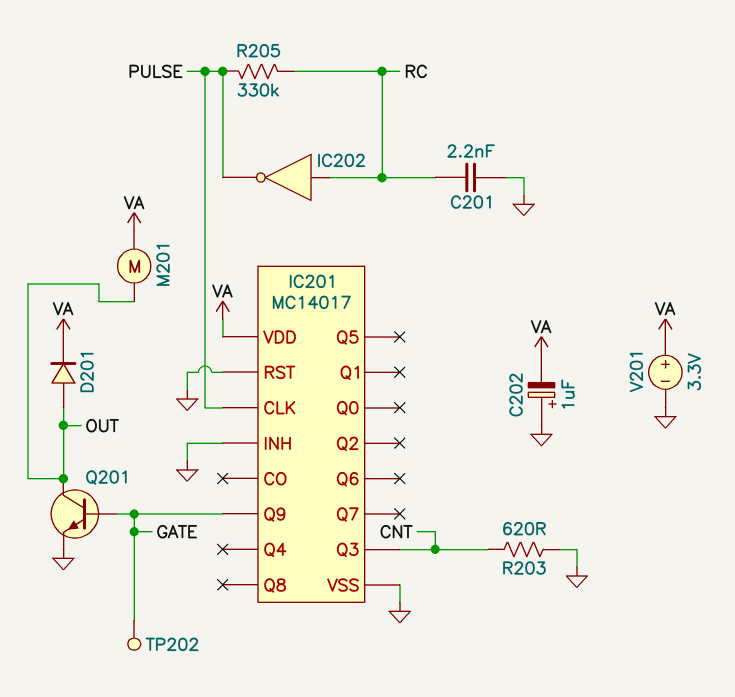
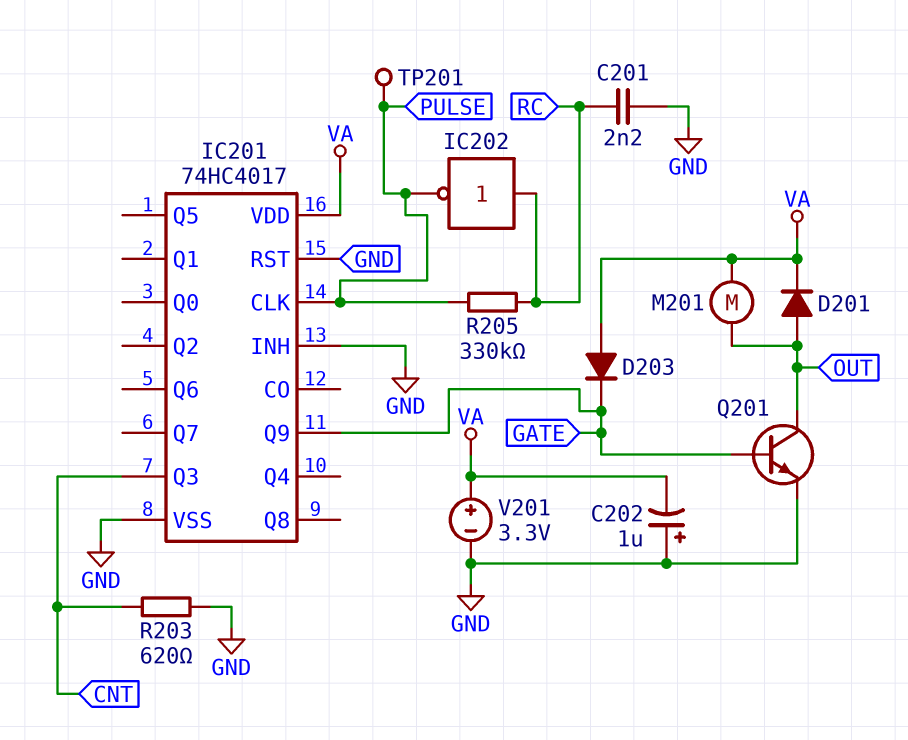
D203: none -> diode (A VA, K GATE)
IC201: MC14017 -> 74HC4017
TP201: none -> test point (PULSE)
TP202: test point (GATE) -> none

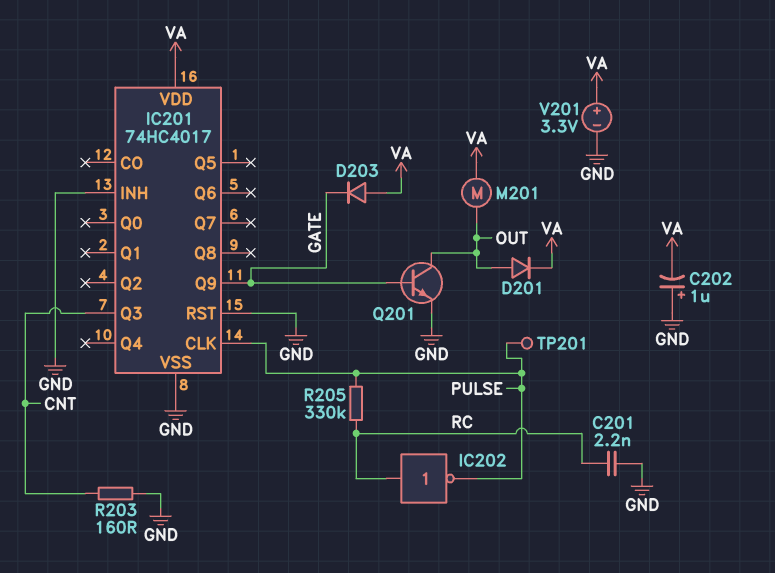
R203: 620 (CNT, GND) -> 160 (CNT, GND)

